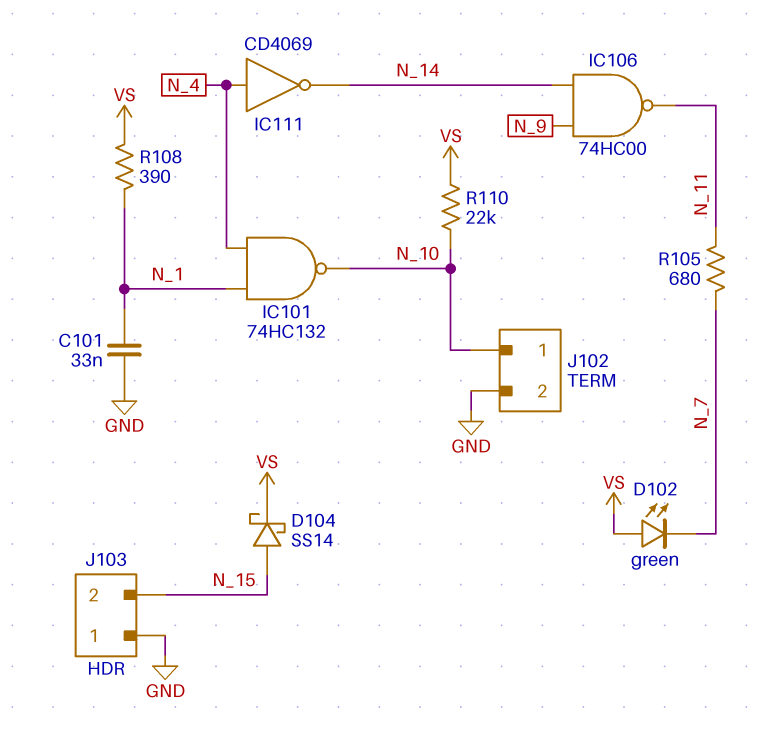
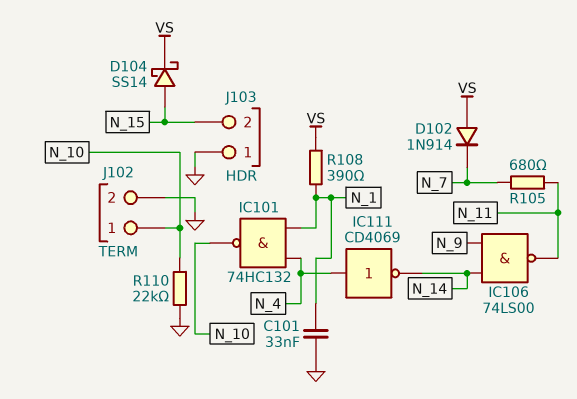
D102: LED green (A VS, K N_7) -> diode 1N914 (A VS, K N_7)
IC106: NAND 74HC00 (in N_9, in N_14, out N_11) -> NAND 74LS00 (in N_9, in N_14, out N_11)
R110: 22k (N_10, VS) -> 22k (GND, N_10)

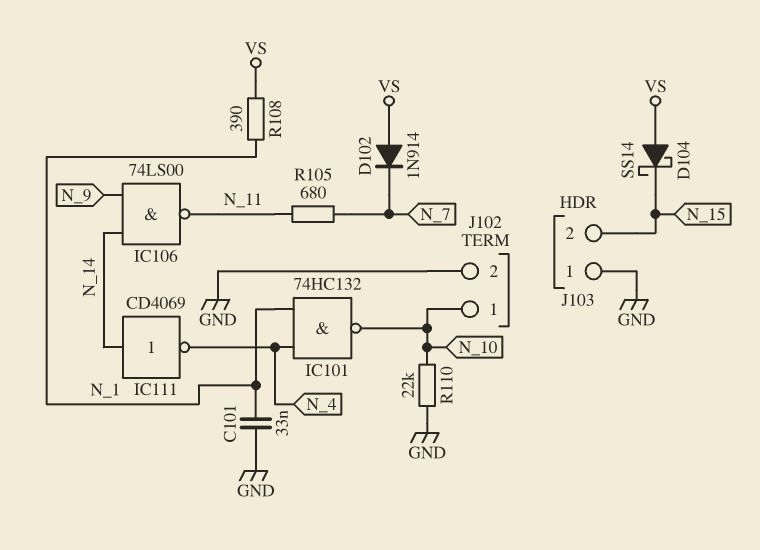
D104: schottky SS14 (A N_15, K VS) -> schottky SS14 (A VS, K N_15)
IC111: NOT CD4069 (in N_4, out N_14) -> NOT CD4069 (in N_14, out N_4)

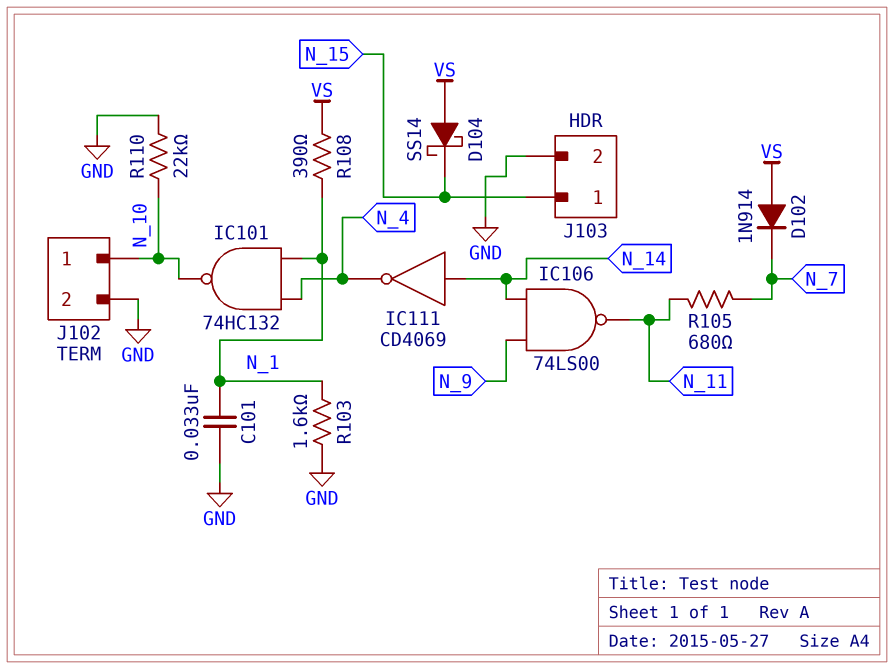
J103 pin 1: GND -> N_15
J103 pin 2: N_15 -> GND
R103: none -> 1.6k (GND, N_1)

